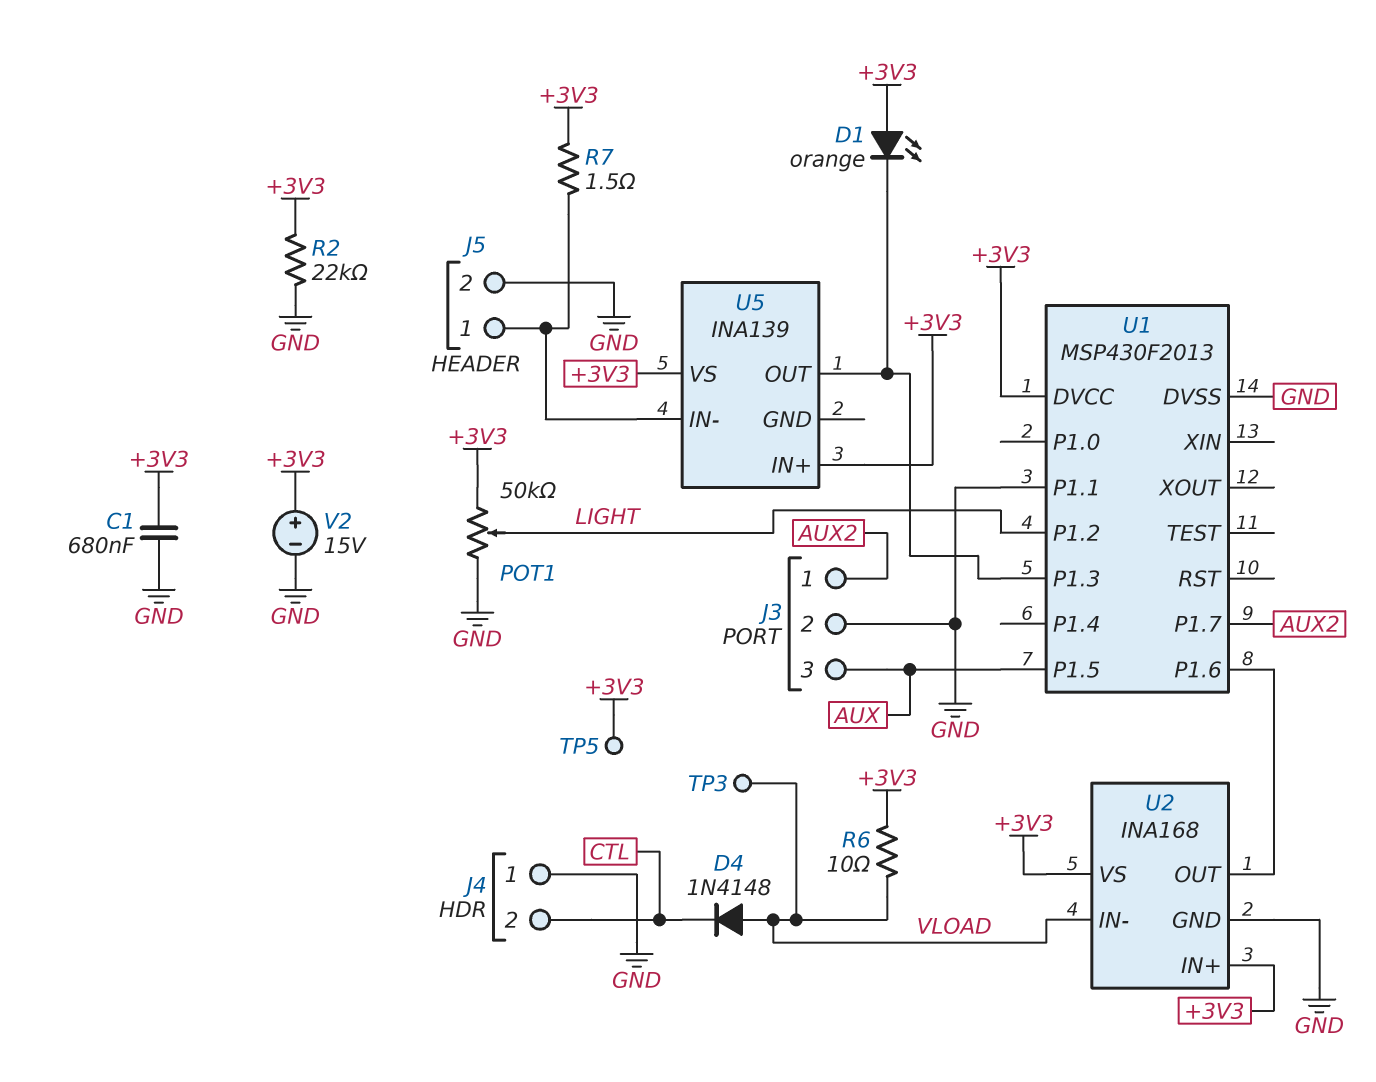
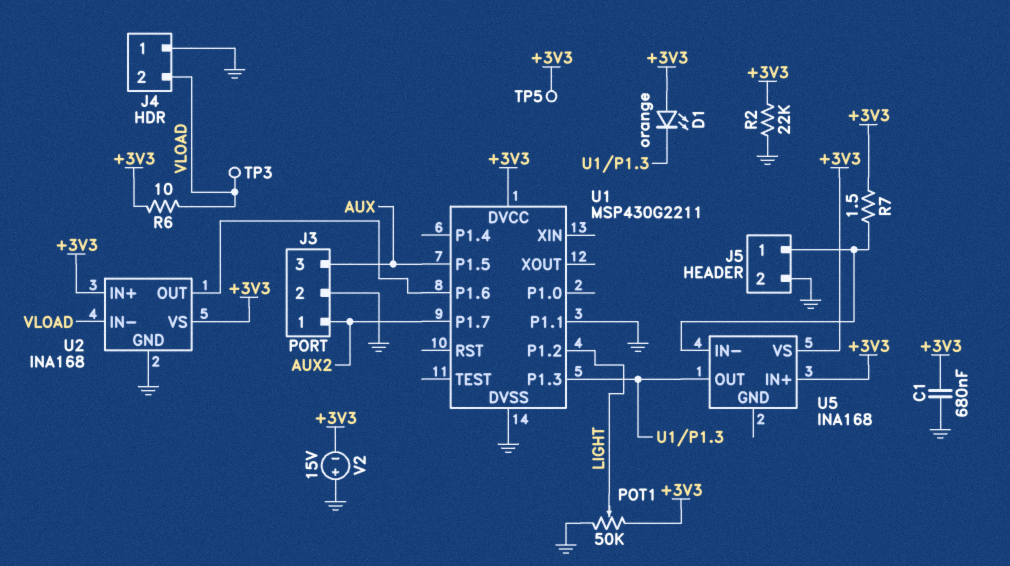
D4: diode 1N4148 (A VLOAD, K CTL) -> none
J4 pin 2: CTL -> VLOAD
U1: MSP430F2013 -> MSP430G2211
U5: INA139 -> INA168
V2: 15V (plus +3V3, minus GND) -> 15V (plus GND, minus +3V3)

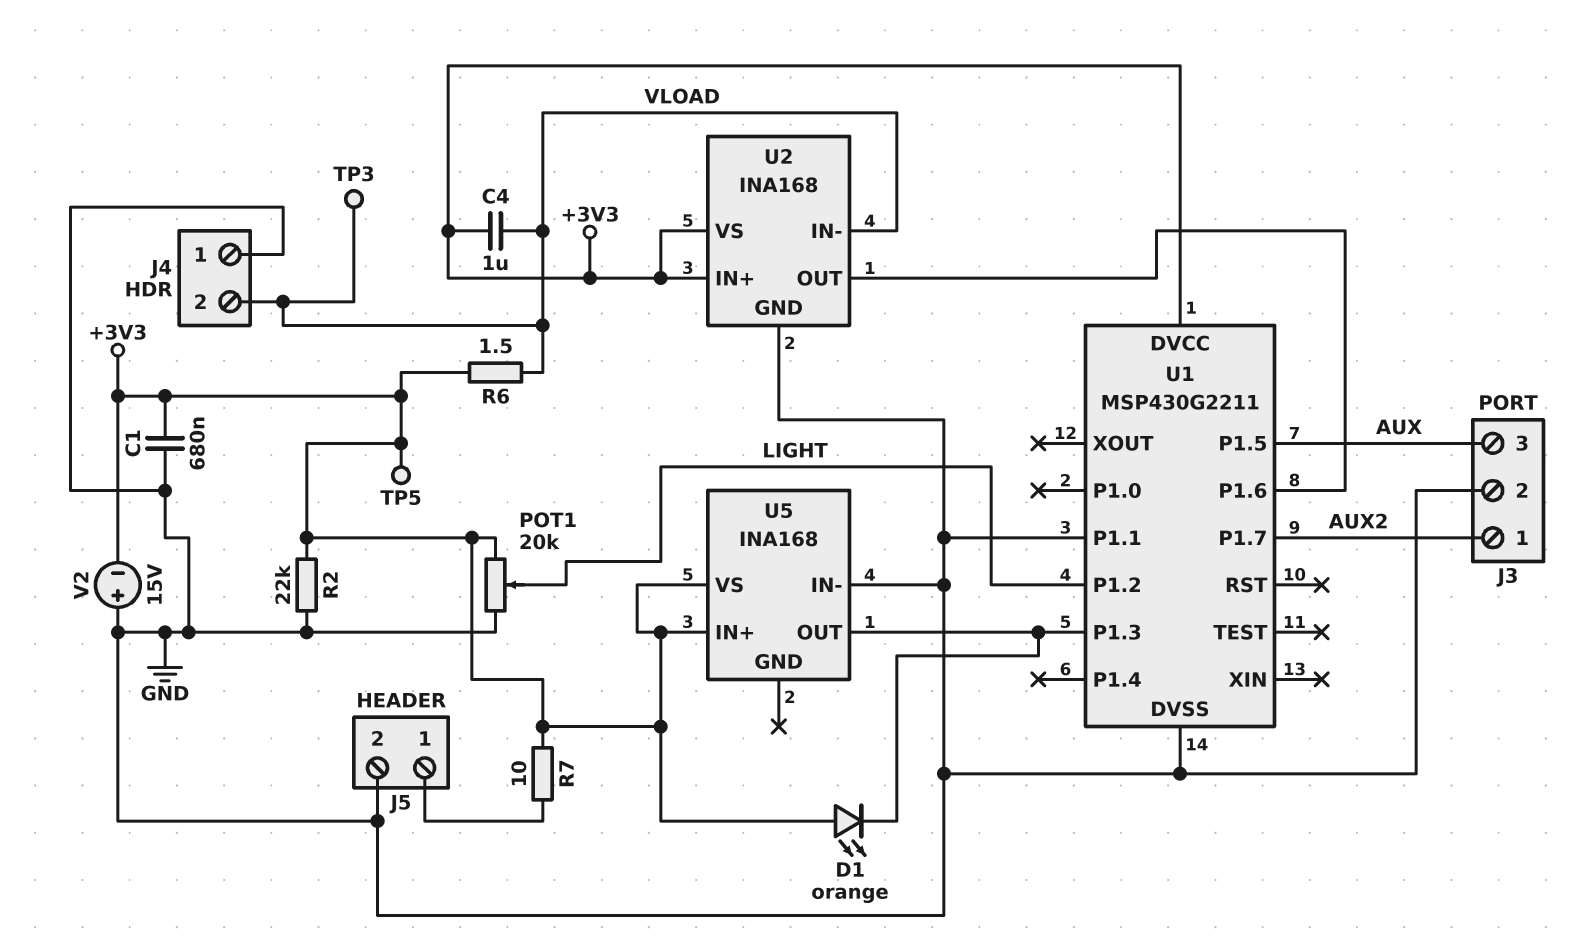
C4: none -> 1uF (+3V3, VLOAD)
POT1: 50k (+3V3, GND, wiper LIGHT) -> 20k (+3V3, GND, wiper LIGHT)
R6: 10 (+3V3, VLOAD) -> 1.5 (+3V3, VLOAD)
R7: 1.5 (+3V3, J5/1) -> 10 (+3V3, J5/1)
U5 pin IN-: J5/1 -> GND

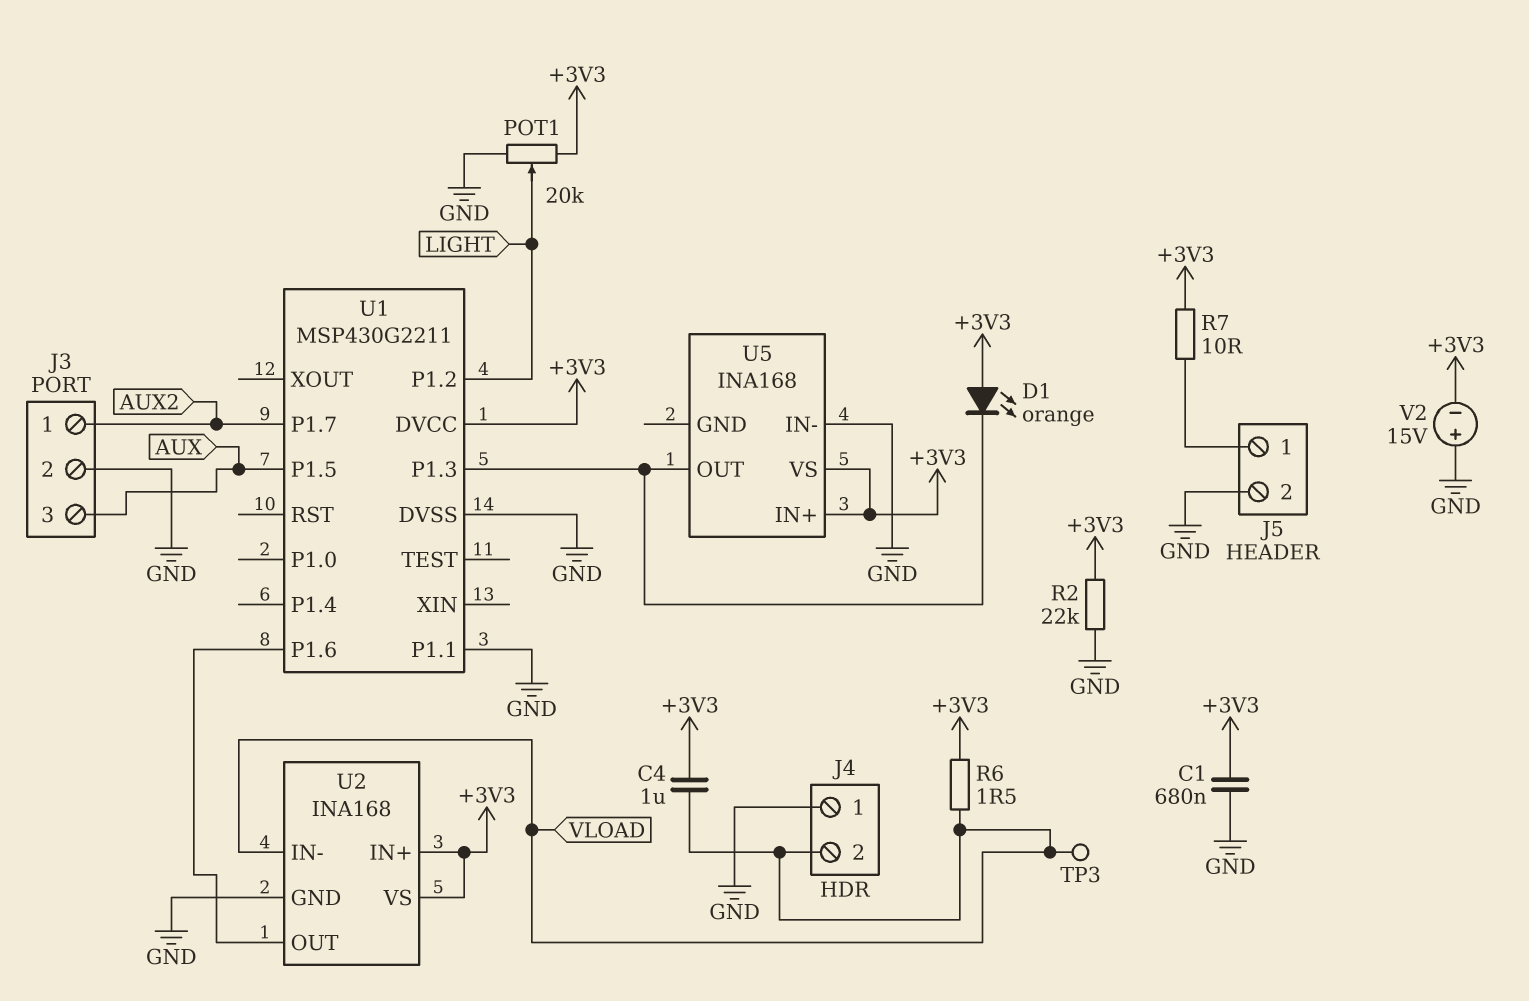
TP5: test point (+3V3) -> none

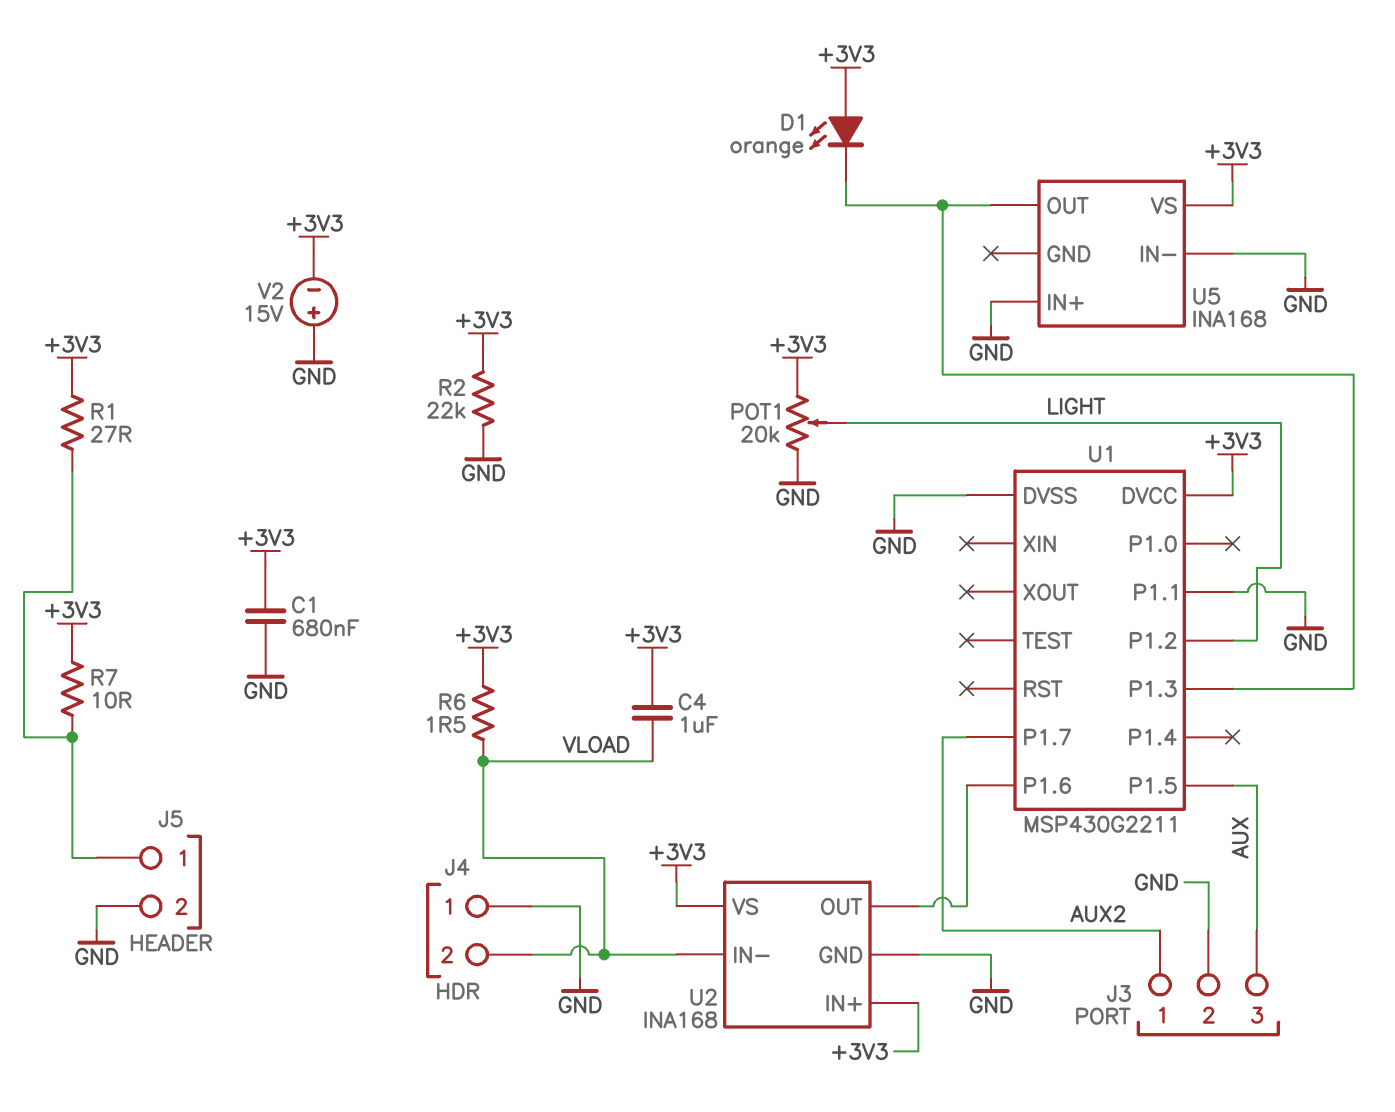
R1: none -> 27 (+3V3, J5/1)
TP3: test point (VLOAD) -> none
U5 pin IN+: +3V3 -> GND

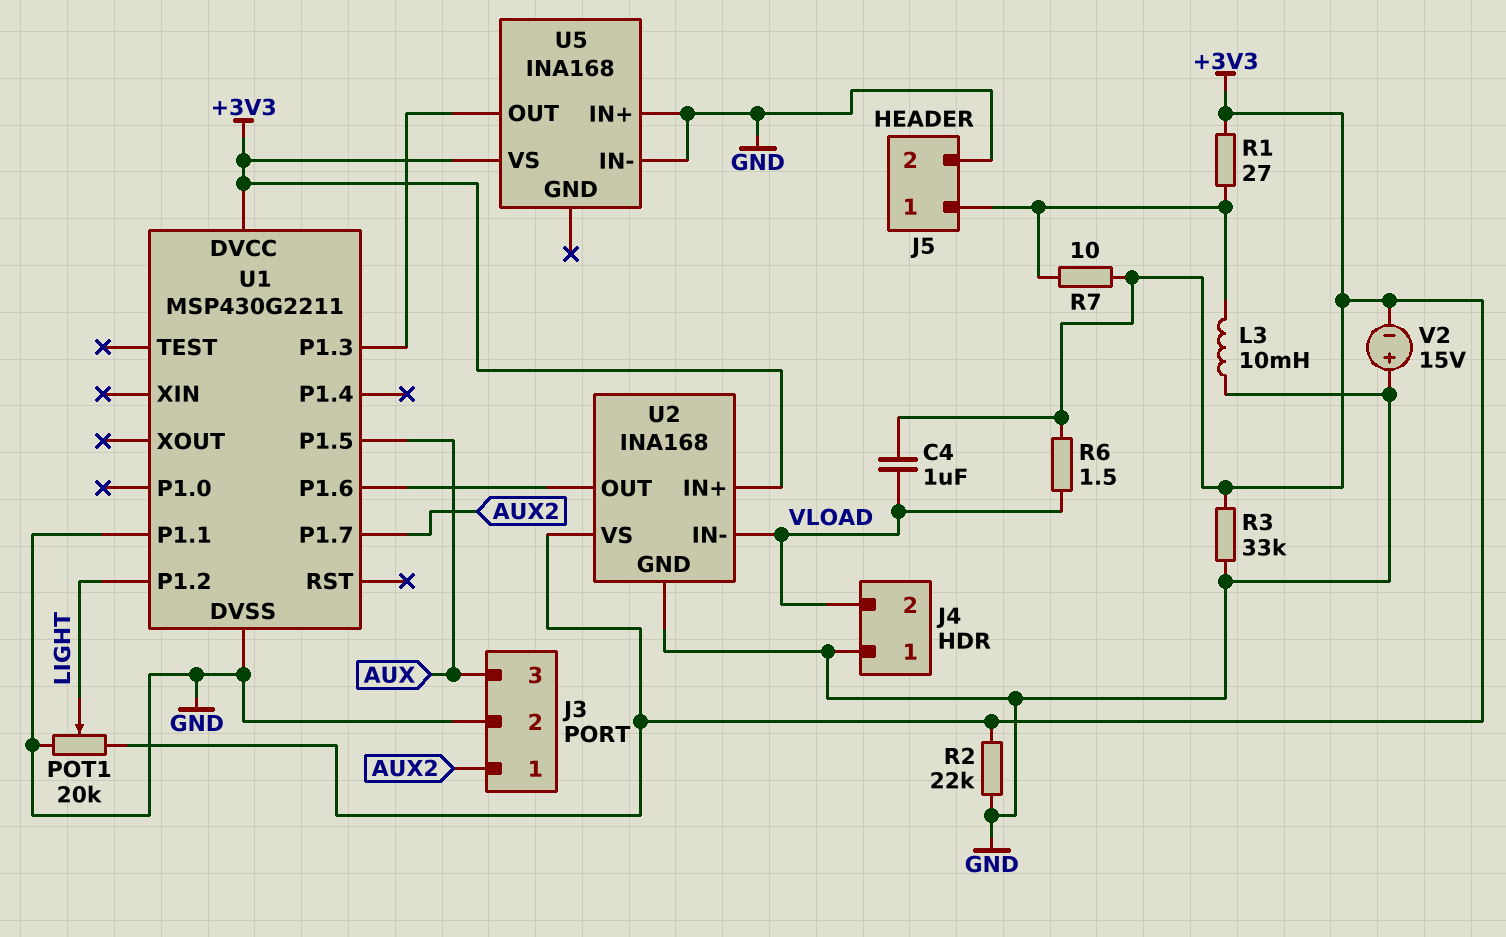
C1: 680nF (+3V3, GND) -> none
D1: LED orange (A +3V3, K U1/P1.3) -> none
L3: none -> 10mH (GND, J5/1)
R3: none -> 33k (+3V3, GND)

